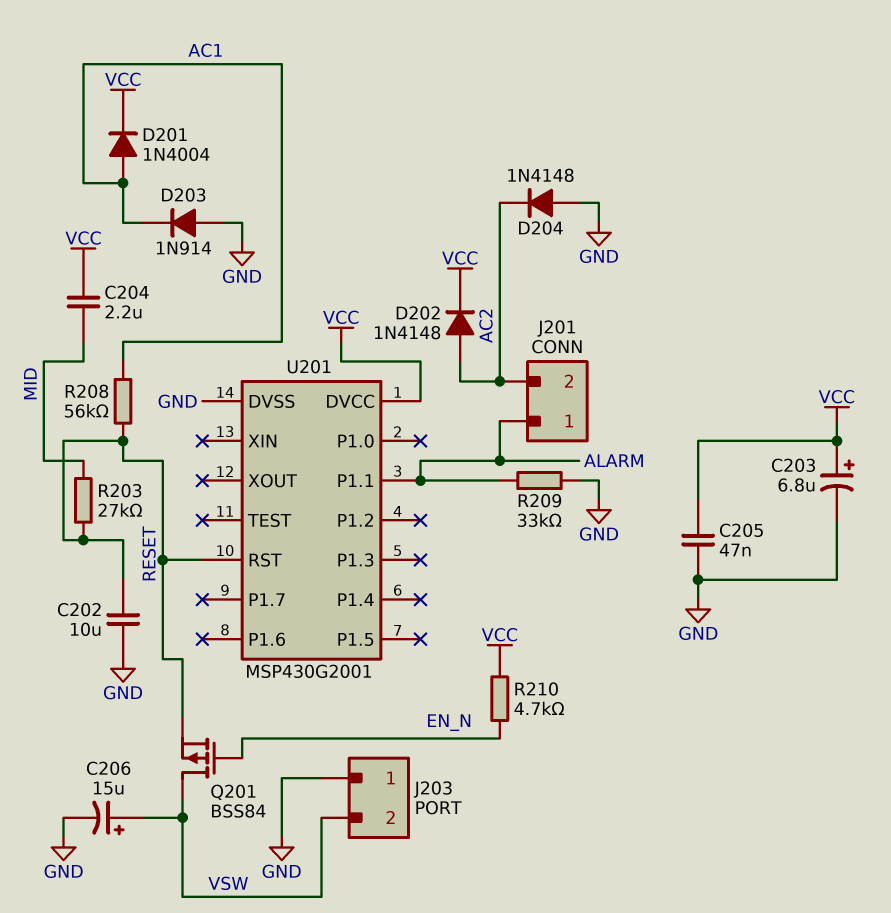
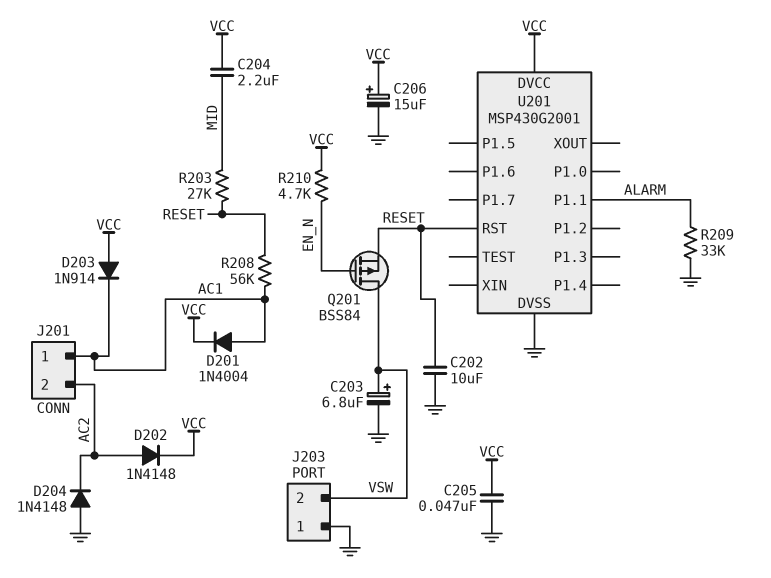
C203: 6.8uF (plus VCC, minus GND) -> 6.8uF (plus VSW, minus GND)
C206: 15uF (plus VSW, minus GND) -> 15uF (plus VCC, minus GND)
D203: diode 1N914 (A GND, K AC1) -> diode 1N914 (A VCC, K AC1)
J201 pin 1: ALARM -> AC1

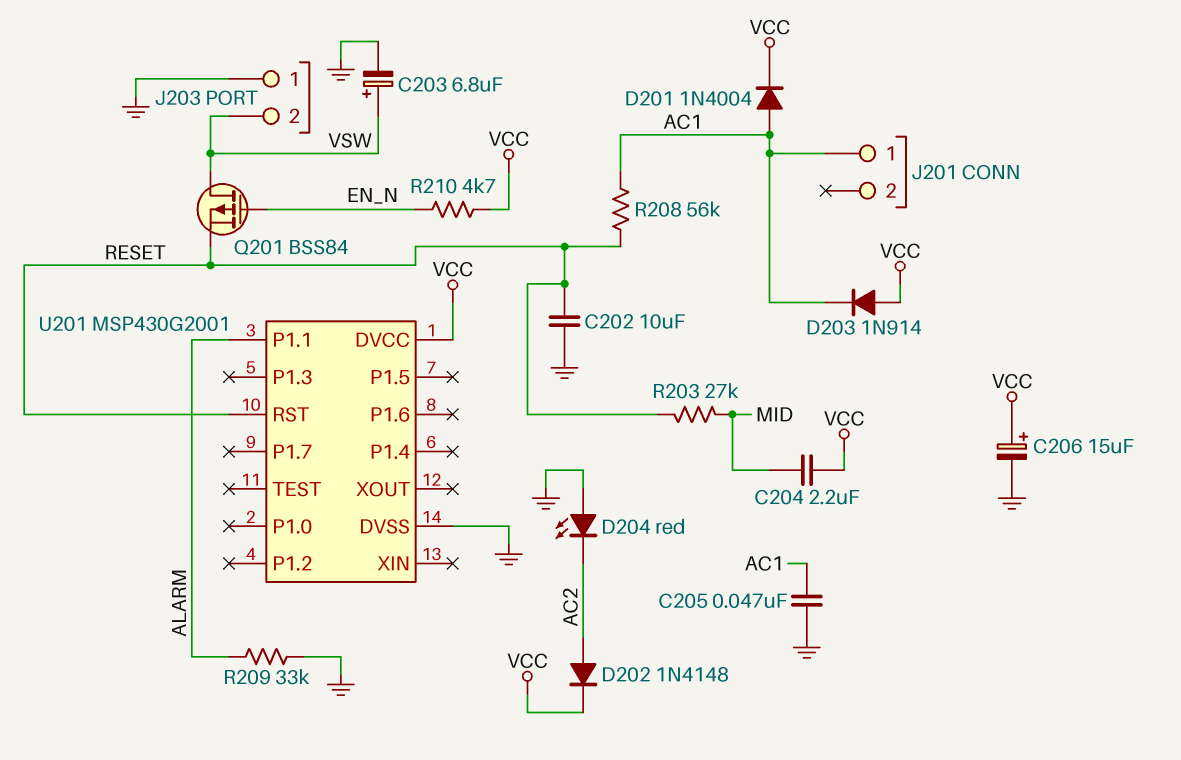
C205: 47nF (GND, VCC) -> 47nF (AC1, GND)
D204: diode 1N4148 (A GND, K AC2) -> LED red (A GND, K AC2)
J201 pin 2: AC2 -> none

